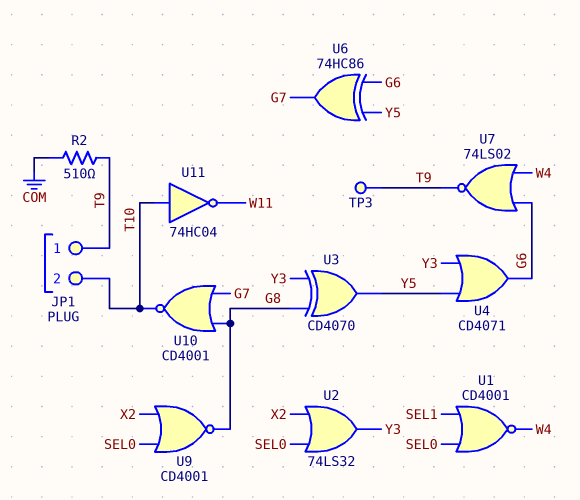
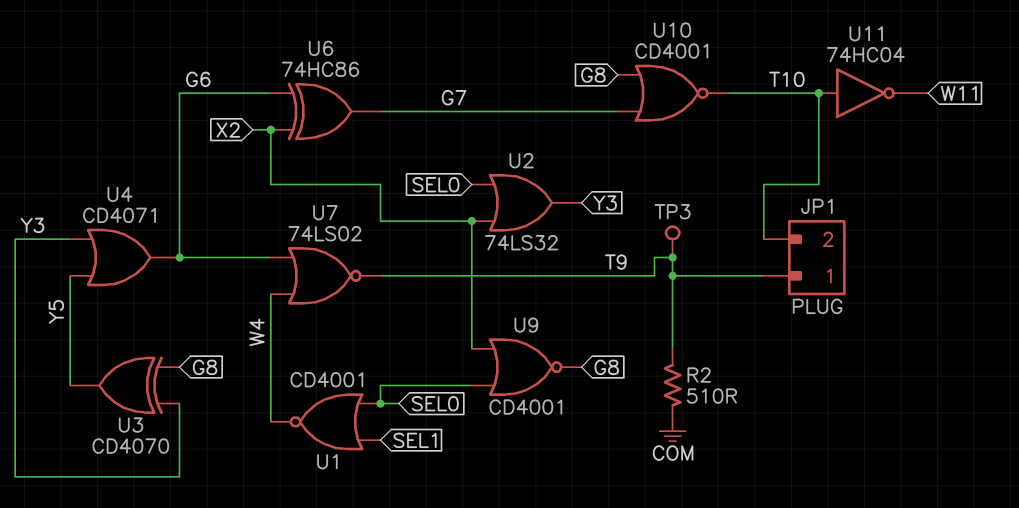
U6: XOR 74HC86 (in G6, in Y5, out G7) -> XOR 74HC86 (in G6, in X2, out G7)

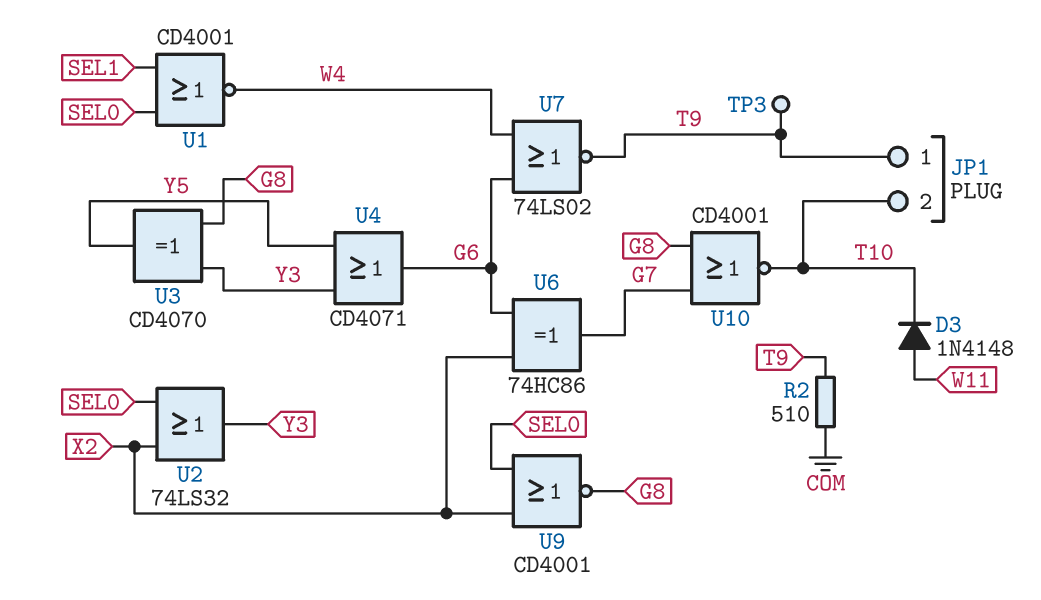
D3: none -> diode 1N4148 (A W11, K T10)
U11: NOT 74HC04 (in T10, out W11) -> none

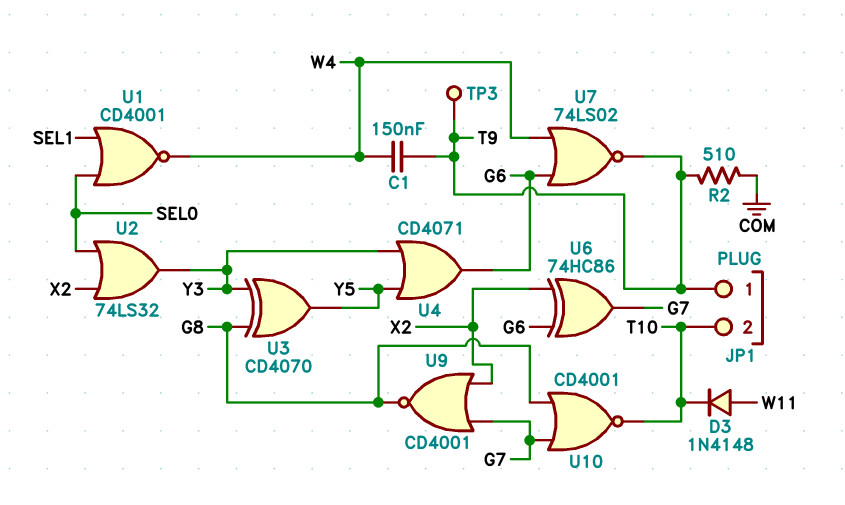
C1: none -> 150nF (T9, W4)
U9: NOR CD4001 (in SEL0, in X2, out G8) -> NOR CD4001 (in G7, in X2, out G8)

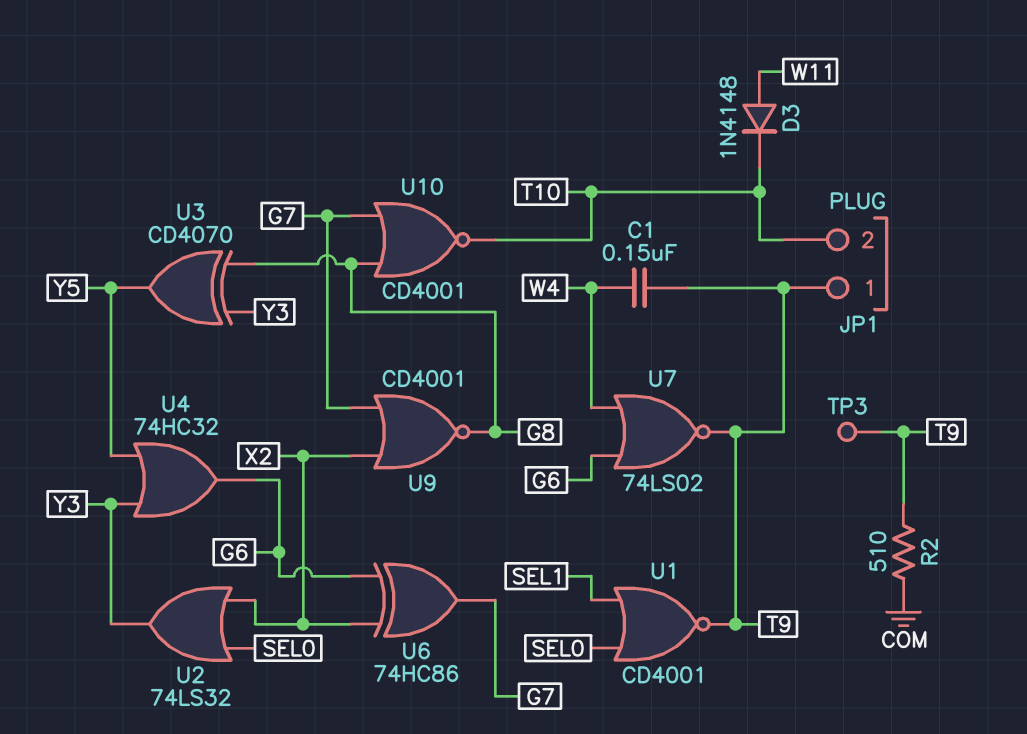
U1: NOR CD4001 (in SEL0, in SEL1, out W4) -> NOR CD4001 (in SEL0, in SEL1, out T9)
U4: OR CD4071 (in Y3, in Y5, out G6) -> OR 74HC32 (in Y3, in Y5, out G6)

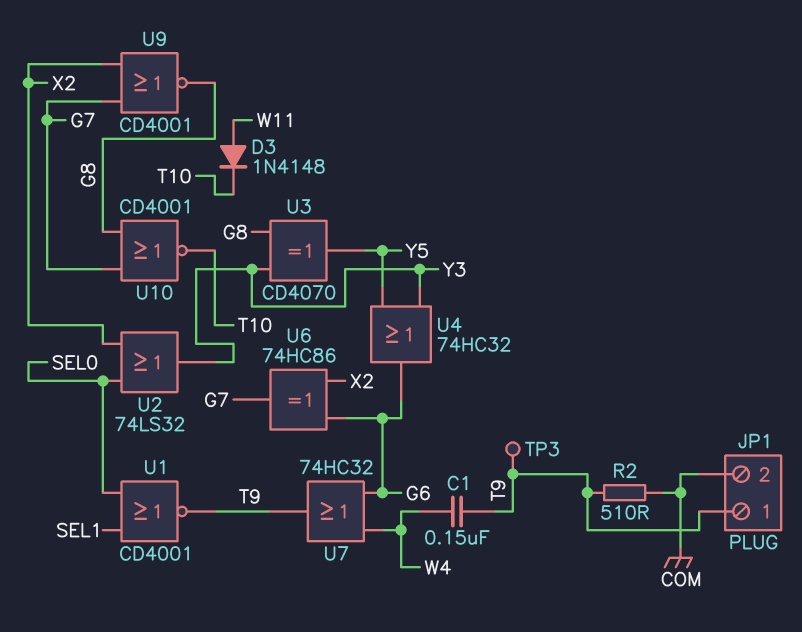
JP1 pin 2: T10 -> COM
U7: NOR 74LS02 (in G6, in W4, out T9) -> OR 74HC32 (in G6, in W4, out T9)

